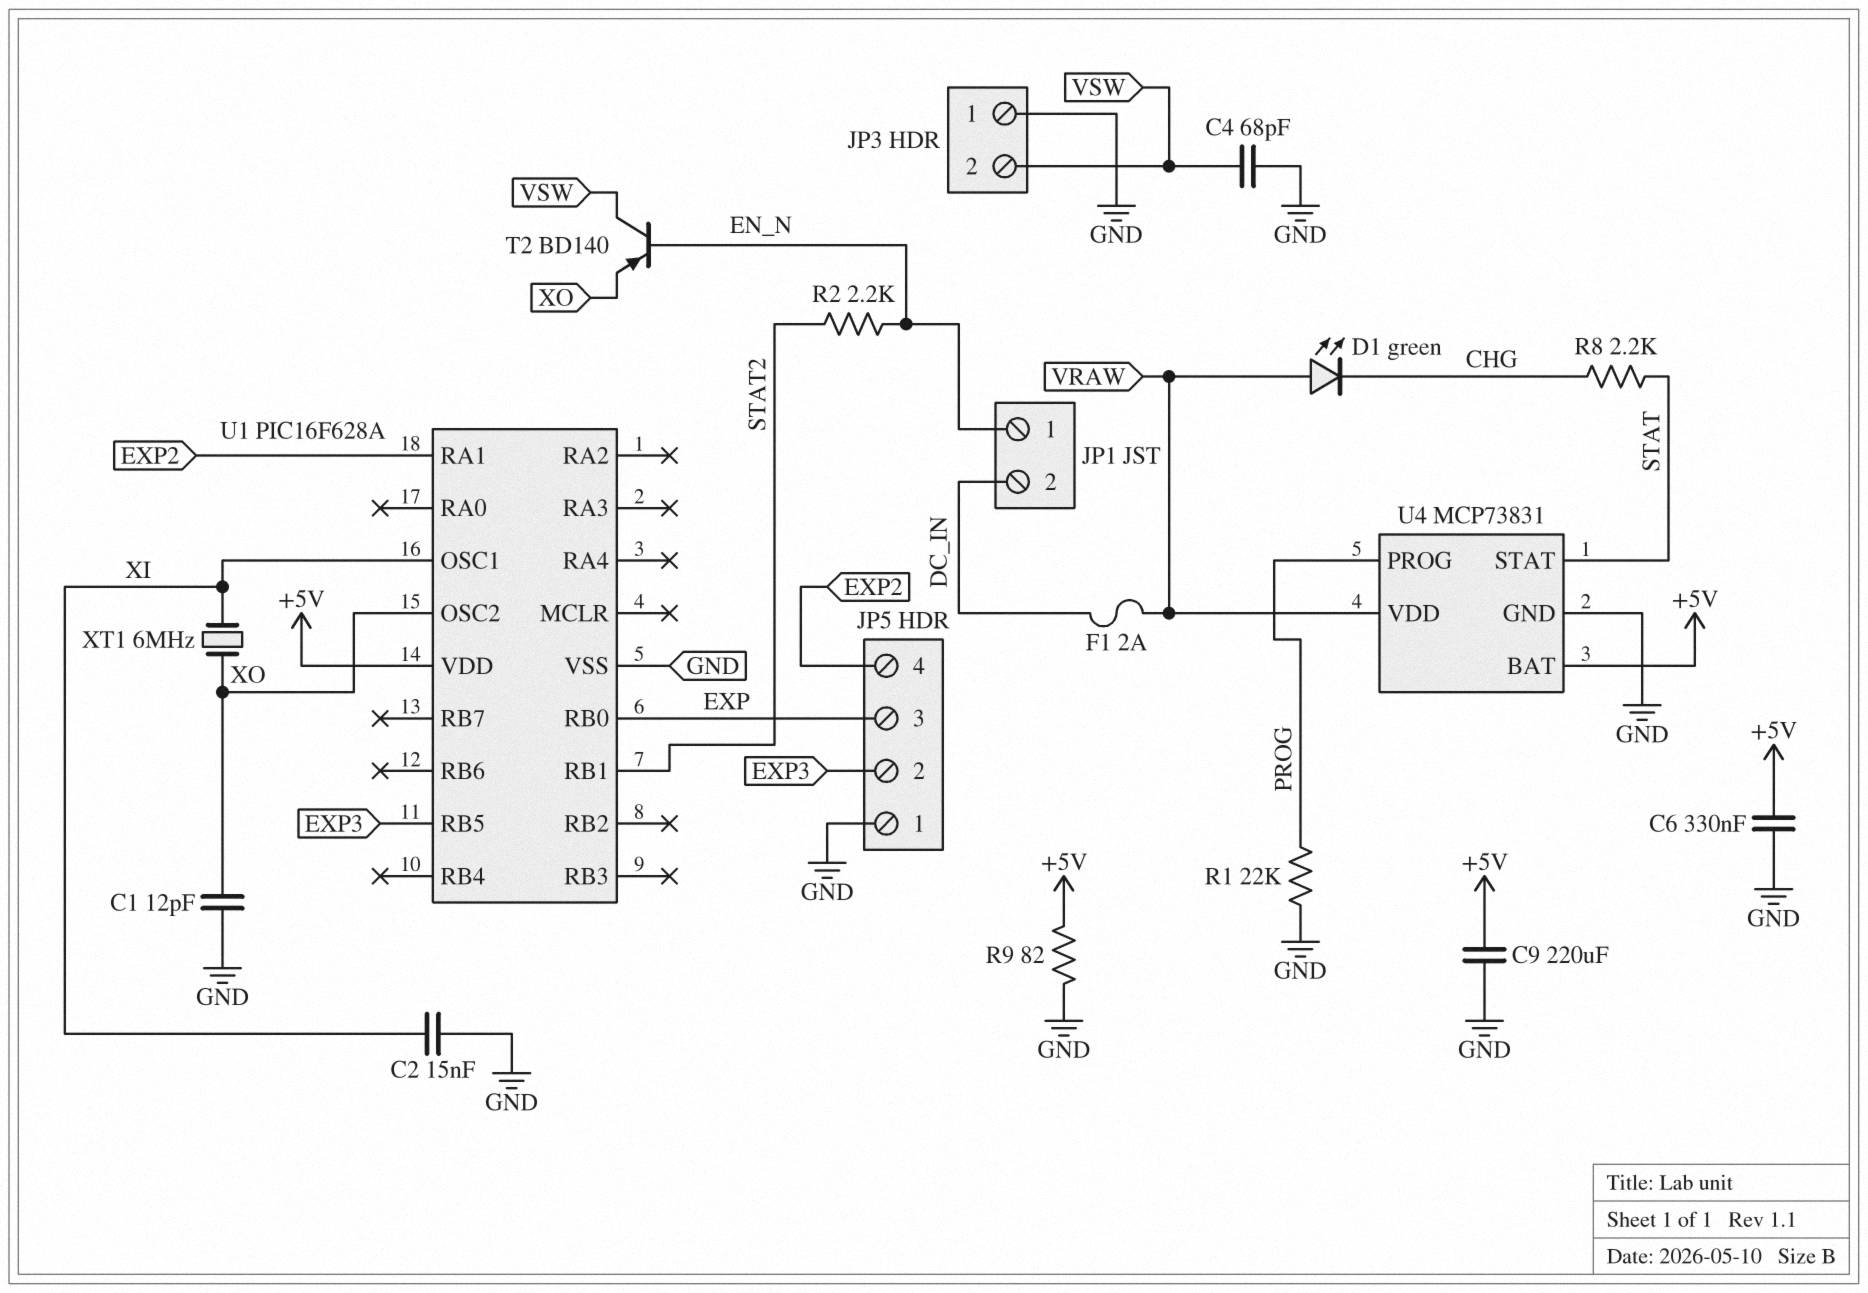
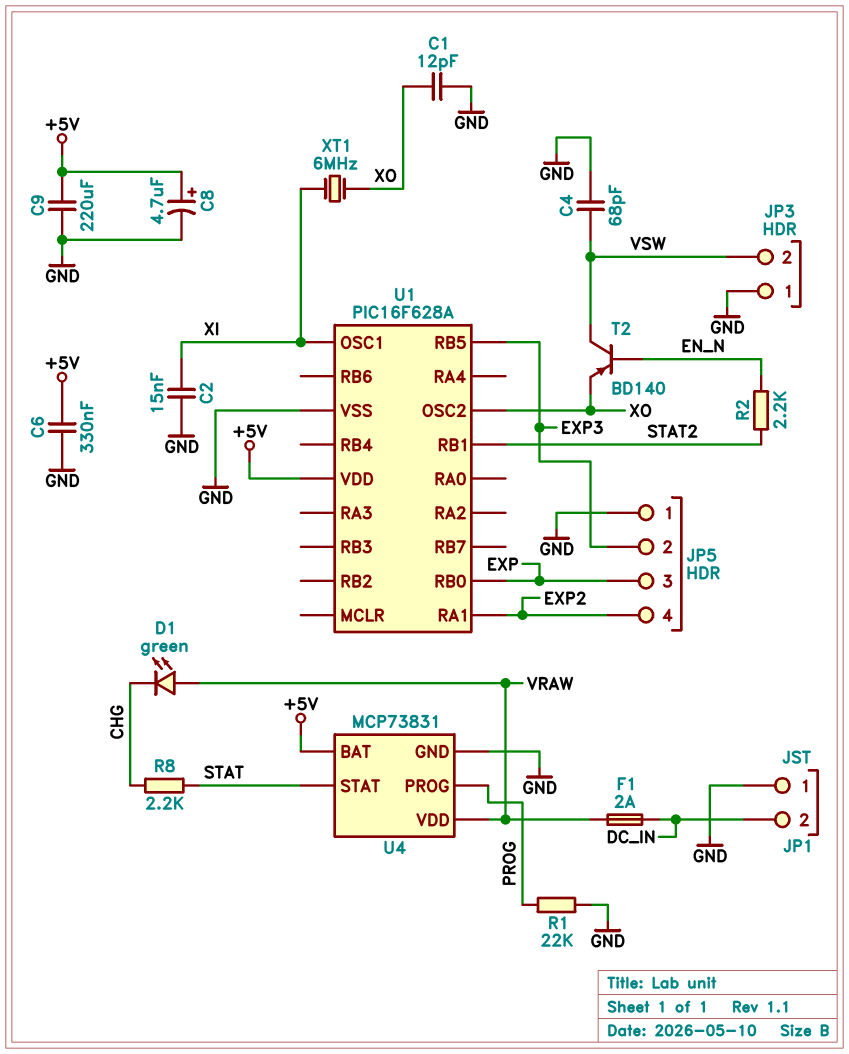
C8: none -> 4.7uF (plus +5V, minus GND)
JP1 pin 1: EN_N -> GND
R9: 82 (+5V, GND) -> none

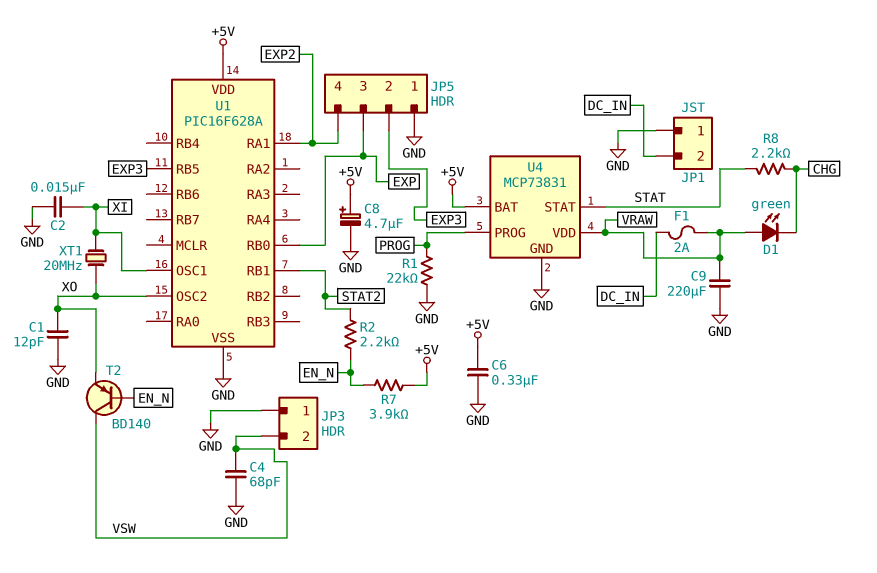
C9: 220uF (+5V, GND) -> 220uF (GND, VRAW)
R7: none -> 3.9k (+5V, EN_N)
XT1: 6MHz (XI, XO) -> 20MHz (XI, XO)

